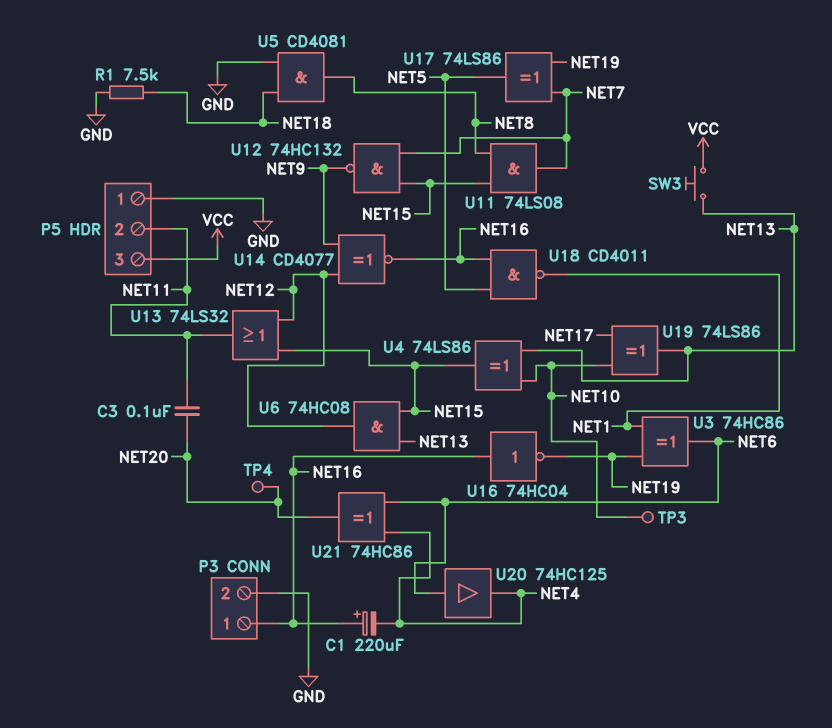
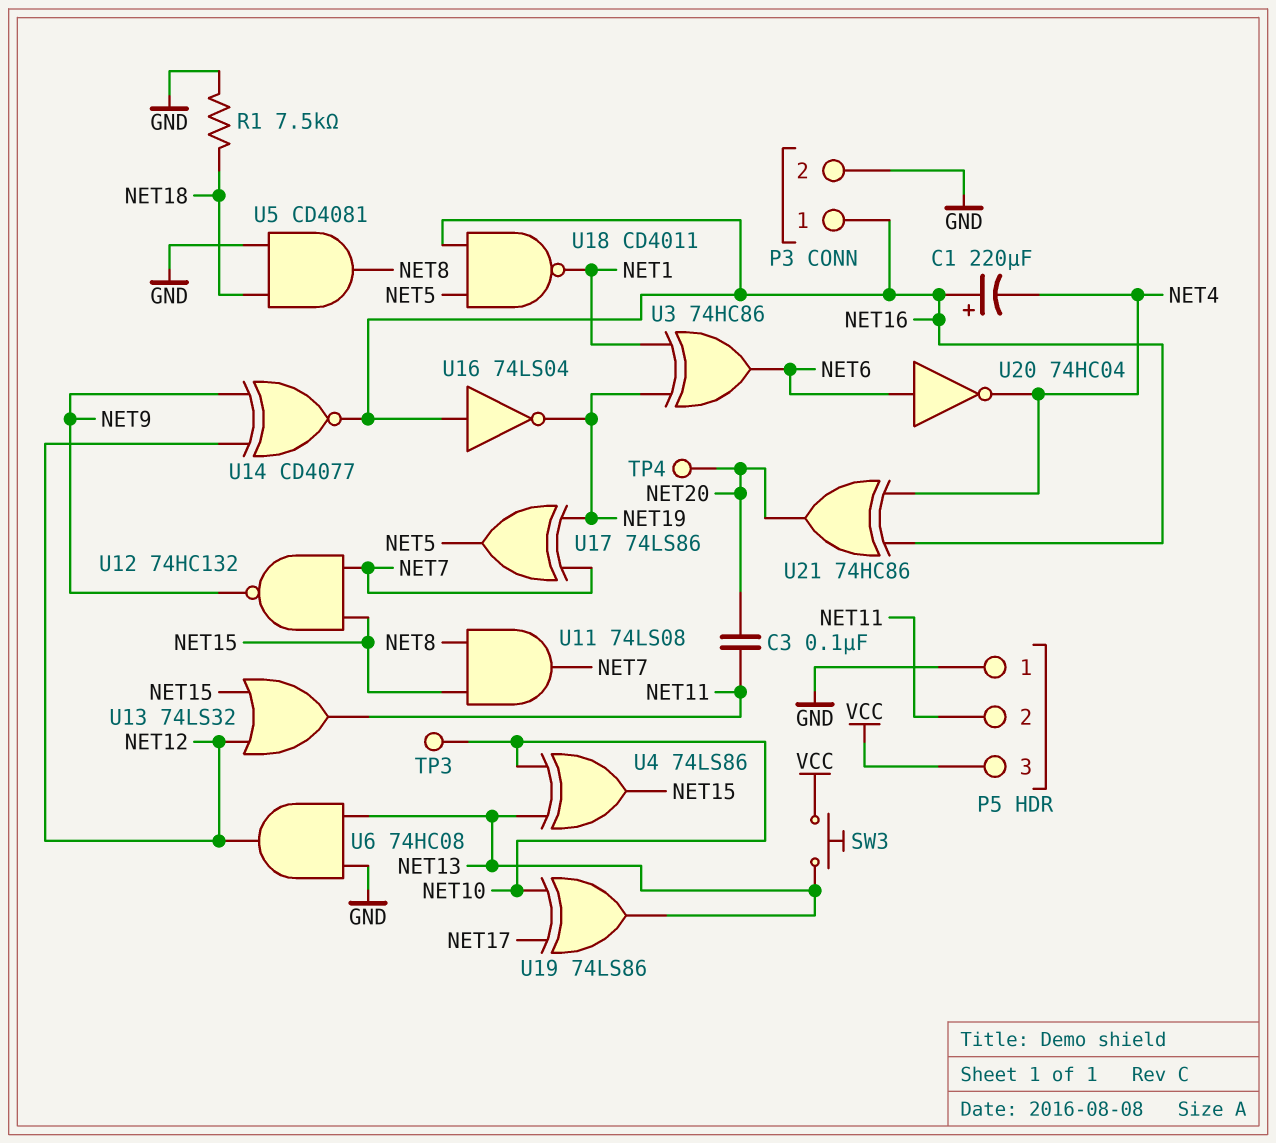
U6: AND 74HC08 (in NET13, in NET15, out NET12) -> AND 74HC08 (in GND, in NET13, out NET12)
U16: NOT 74HC04 (in NET16, out NET19) -> NOT 74LS04 (in NET16, out NET19)
U20: buffer 74HC125 (in NET6, out NET4) -> NOT 74HC04 (in NET6, out NET4)
U21: XOR 74HC86 (in NET4, in NET6, out NET20) -> XOR 74HC86 (in NET4, in NET16, out NET20)

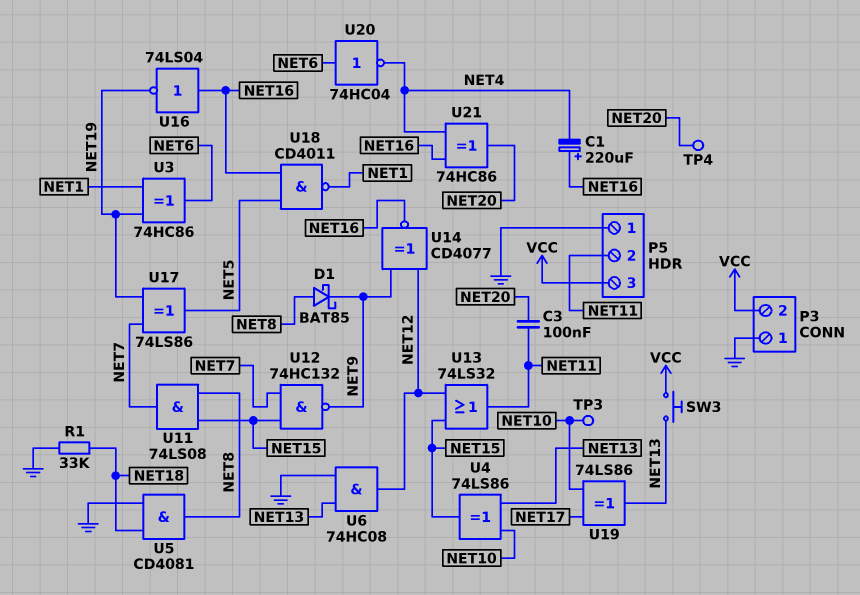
D1: none -> schottky BAT85 (A NET8, K NET9)
P3 pin 1: NET16 -> GND
P3 pin 2: GND -> VCC
R1: 7.5k (GND, NET18) -> 33k (GND, NET18)

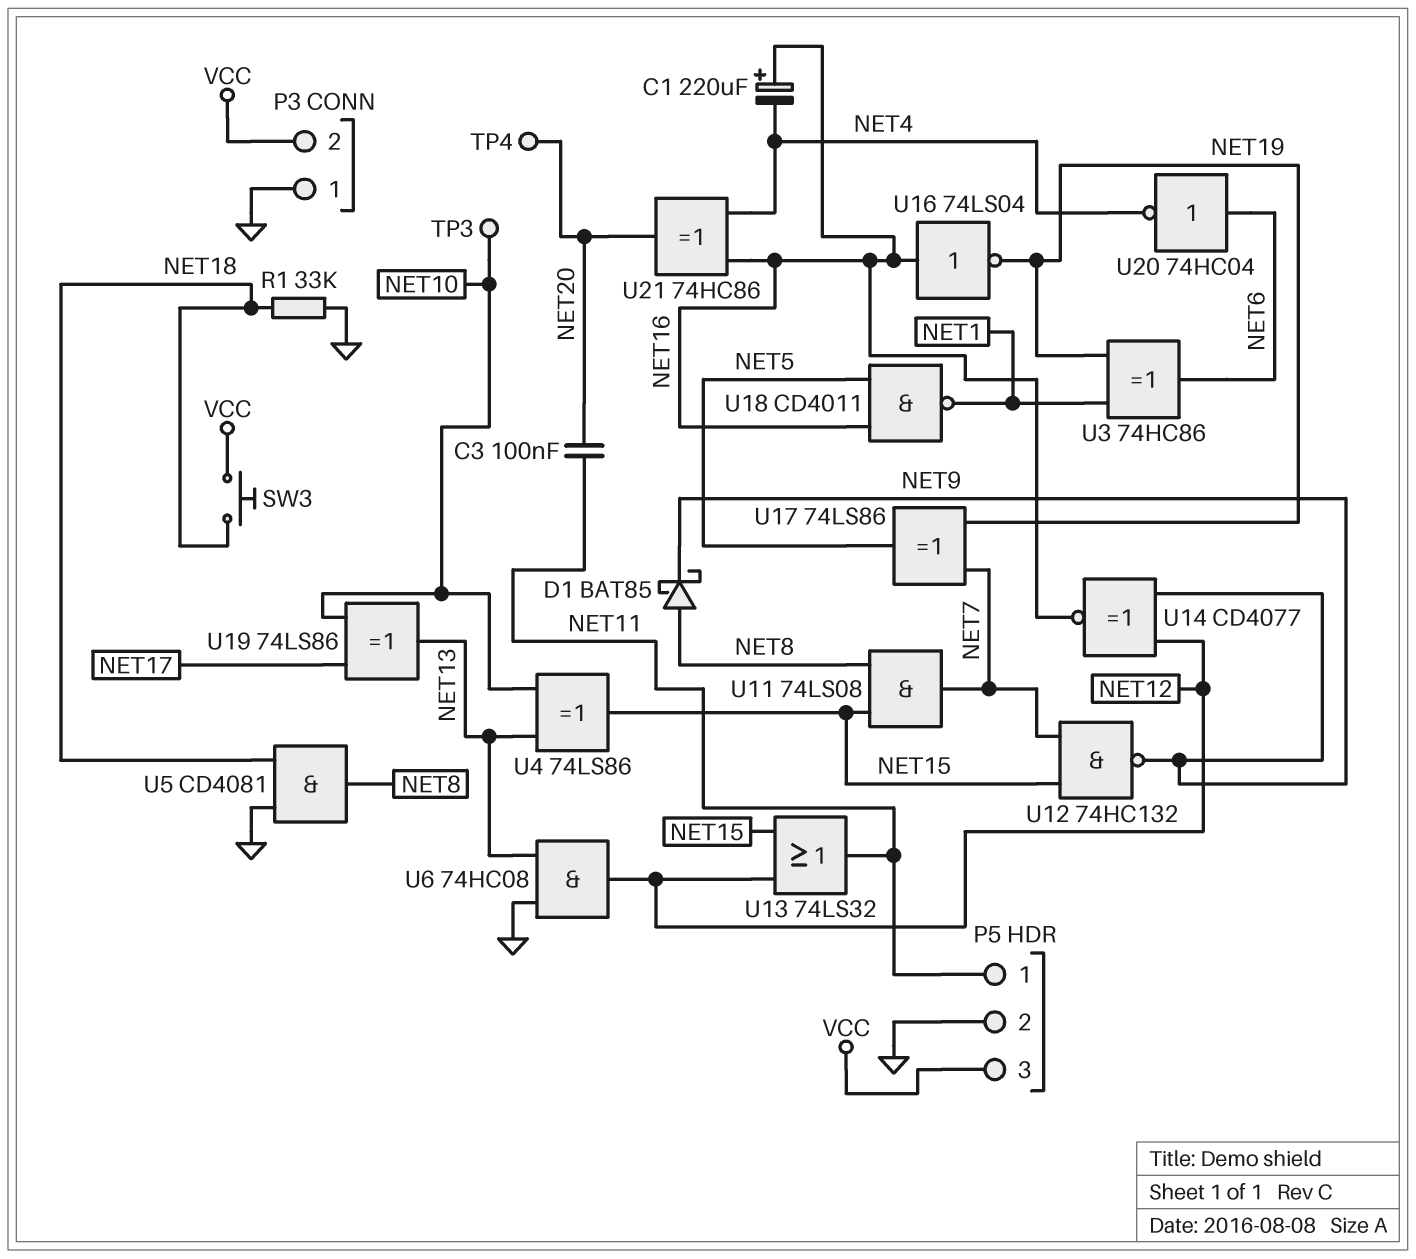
P5 pin 1: GND -> NET11
P5 pin 2: NET11 -> GND
SW3: button (NET13, VCC) -> button (NET18, VCC)

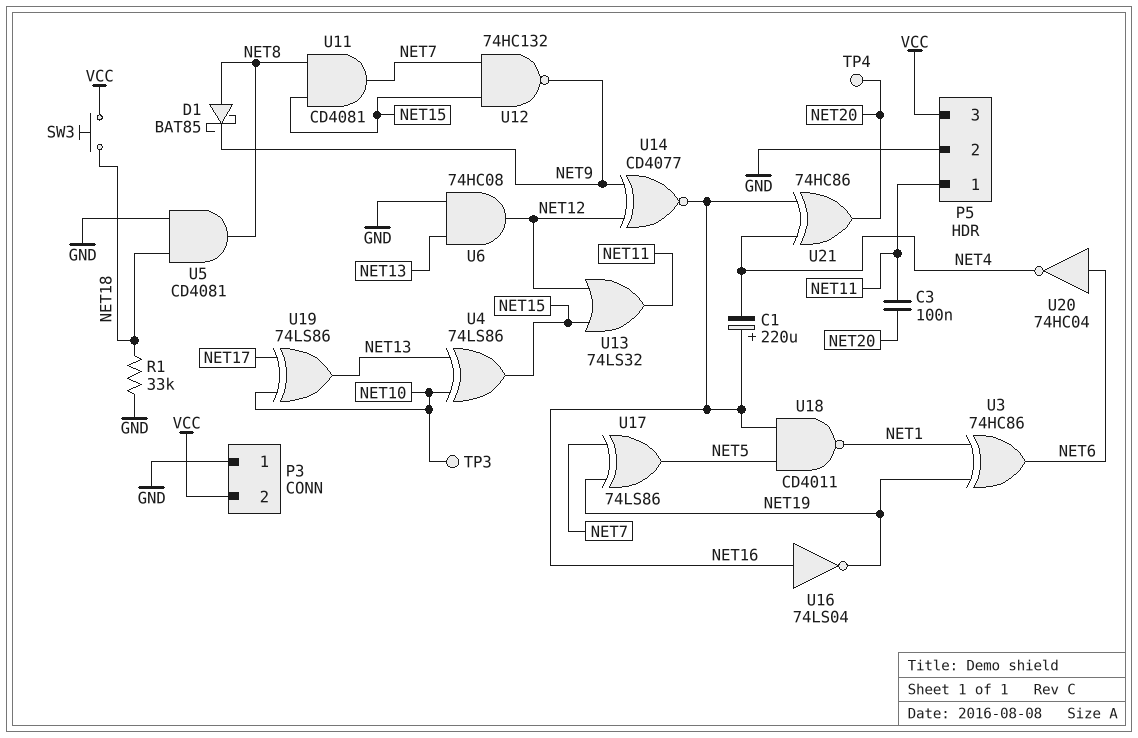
U11: AND 74LS08 (in NET8, in NET15, out NET7) -> AND CD4081 (in NET8, in NET15, out NET7)

